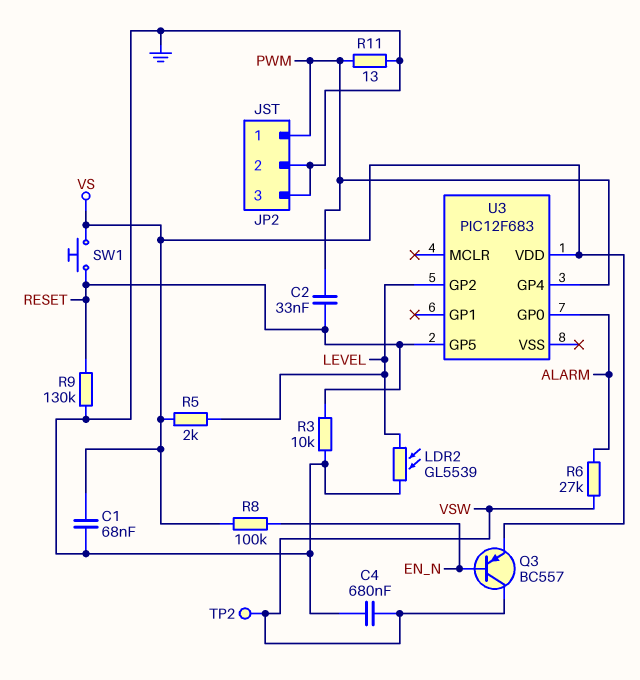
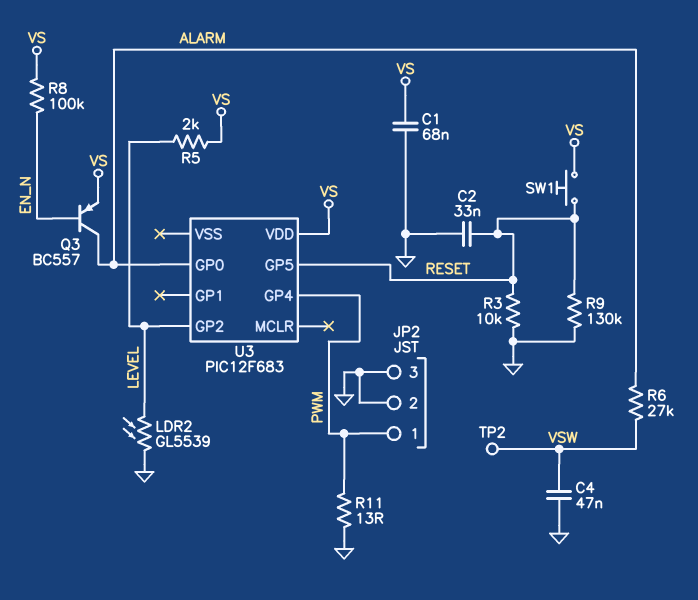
C2: 33nF (PWM, RESET) -> 33nF (GND, RESET)
C4: 680nF (GND, VSW) -> 47nF (GND, VSW)
Q3: PNP BC557 (B EN_N, C VSW, E VS) -> PNP BC557 (B EN_N, C ALARM, E VS)

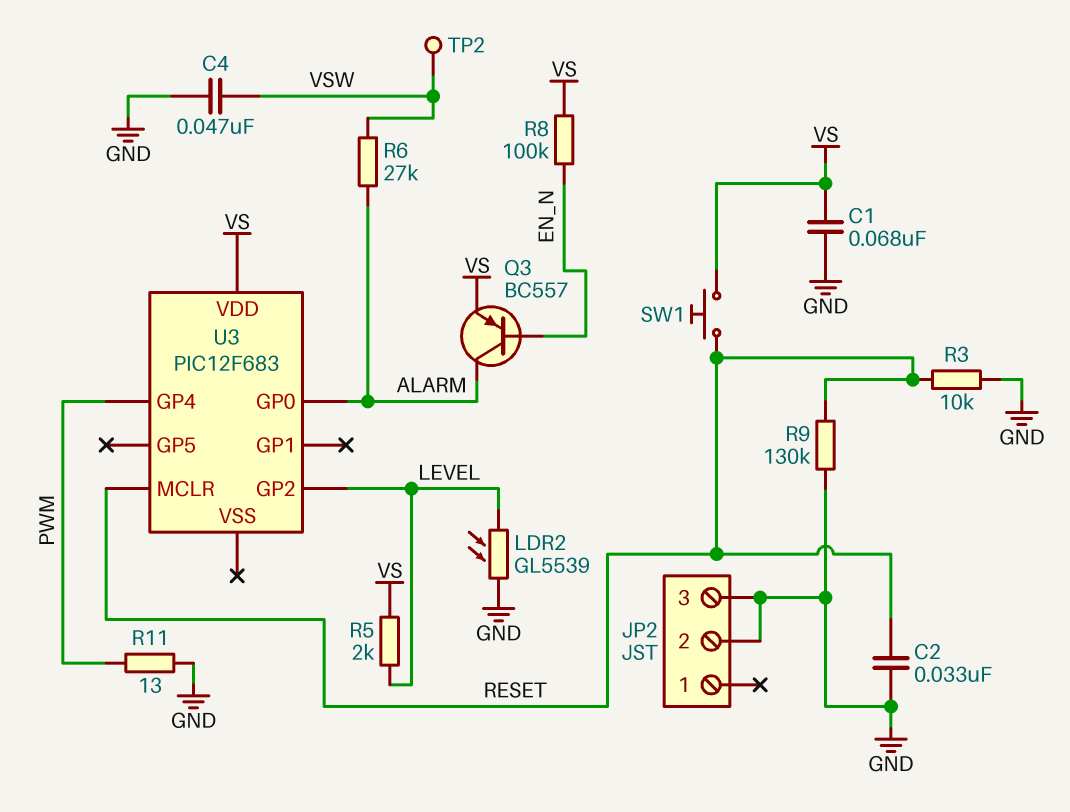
JP2 pin 1: PWM -> none
U3 pin GP5: RESET -> none
U3 pin MCLR: none -> RESET

